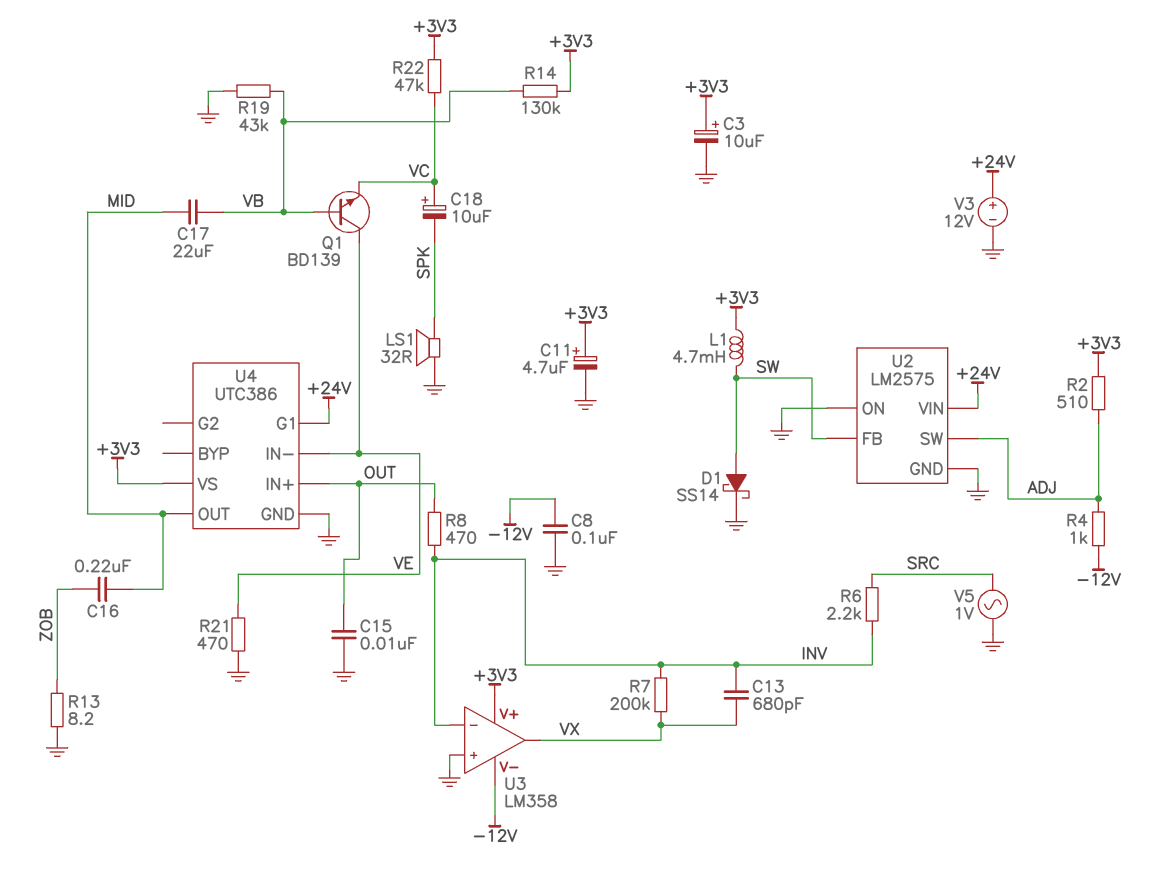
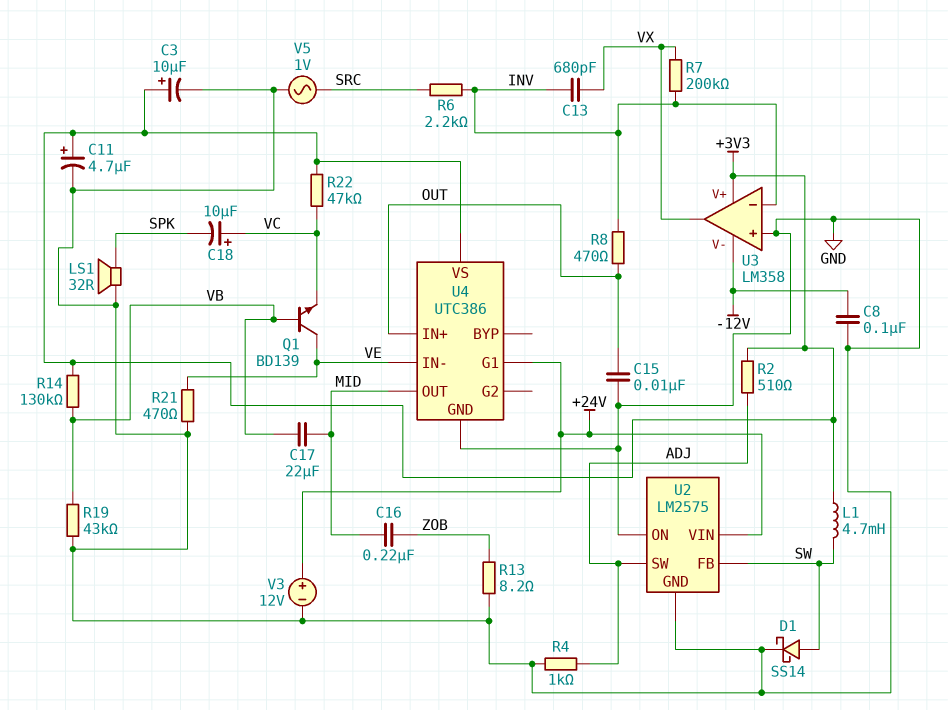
R4: 1k (-12V, ADJ) -> 1k (ADJ, GND)

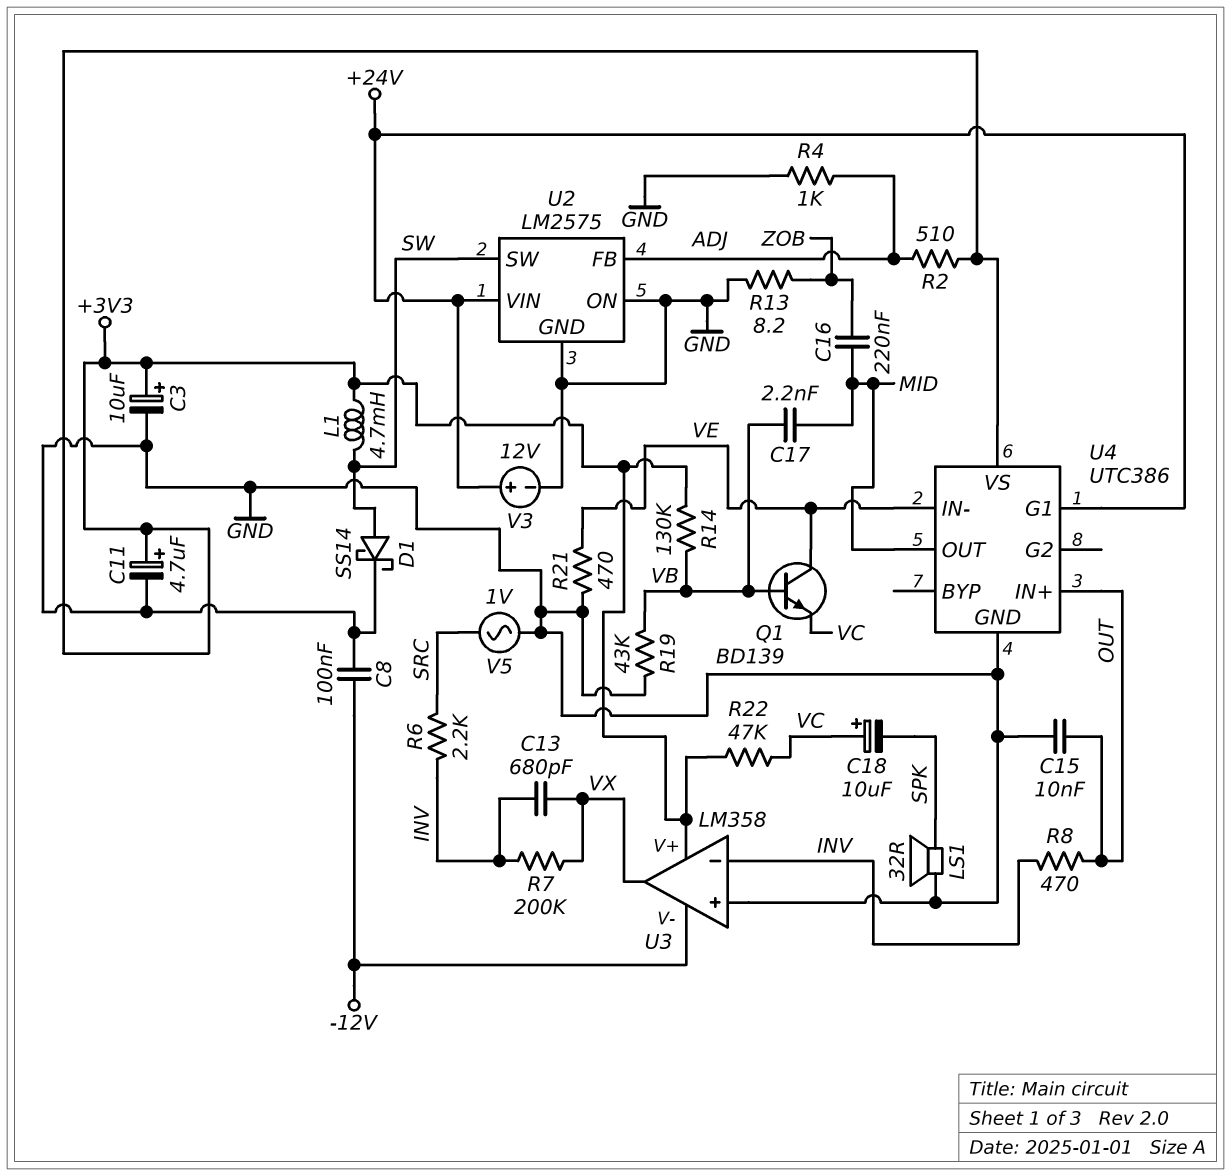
C17: 22uF (MID, VB) -> 2.2nF (MID, VB)
U2 pin FB: SW -> ADJ
U2 pin SW: ADJ -> SW

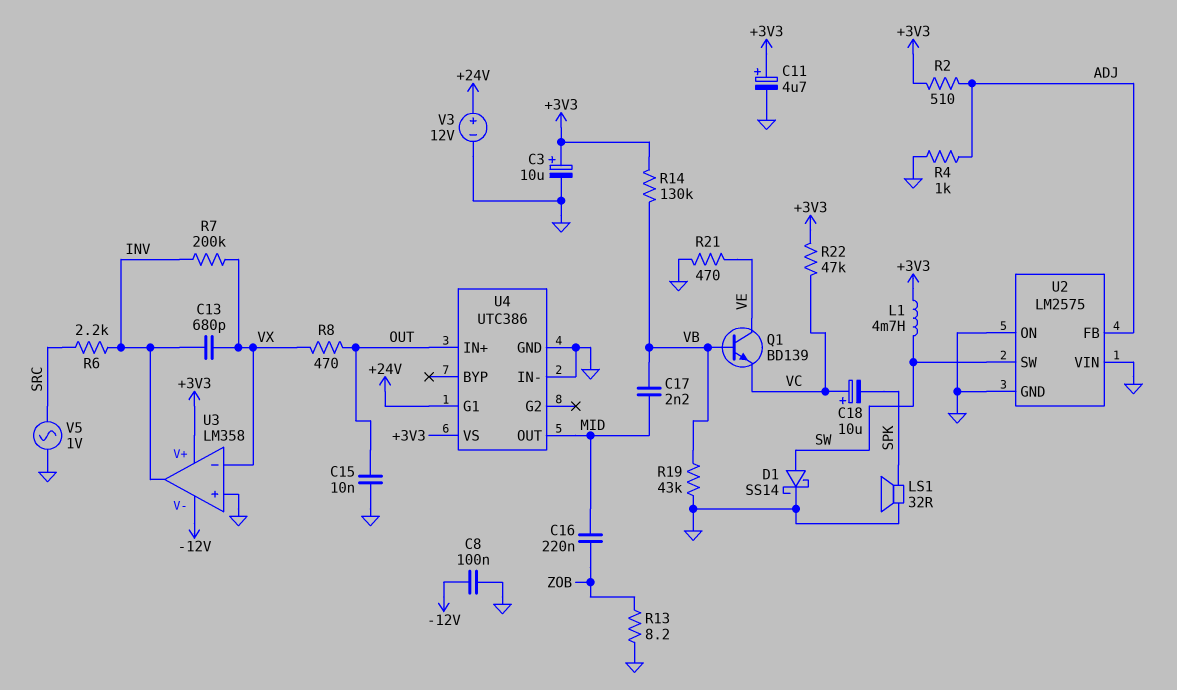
R8: 470 (INV, OUT) -> 470 (OUT, VX)
U2 pin VIN: +24V -> GND
U3 pin in-: INV -> VX
U3 pin out: VX -> INV
U4 pin IN-: VE -> GND

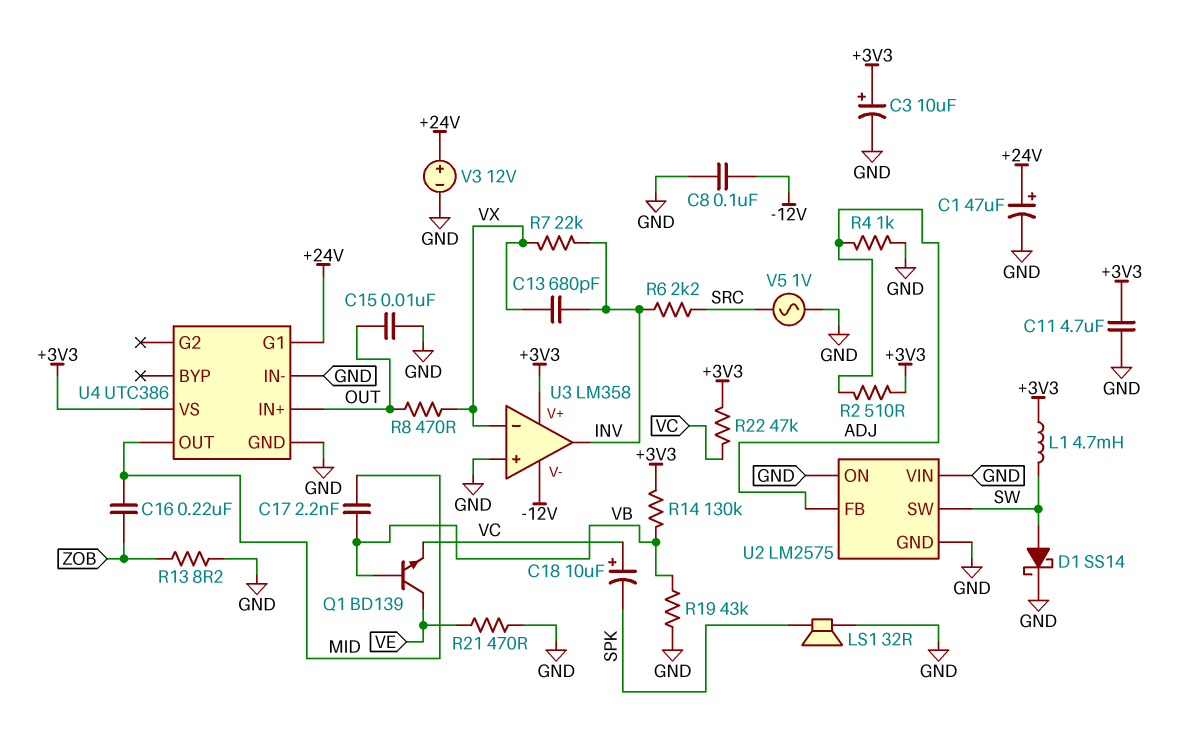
C1: none -> 47uF (plus +24V, minus GND)
C11: 4.7uF (plus +3V3, minus GND) -> 4.7uF (+3V3, GND)
R7: 200k (INV, VX) -> 22k (INV, VX)

